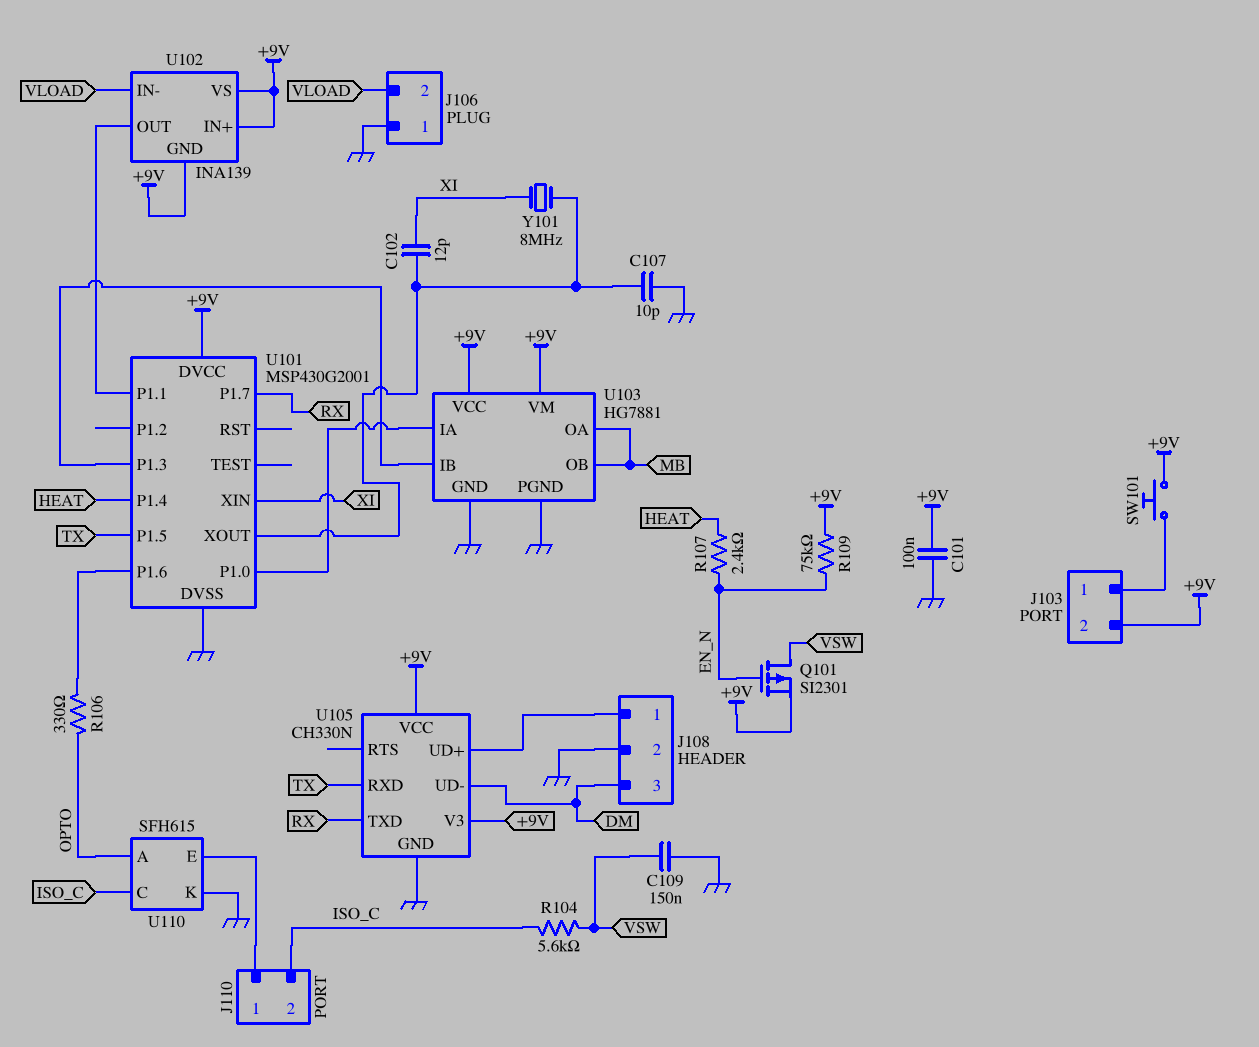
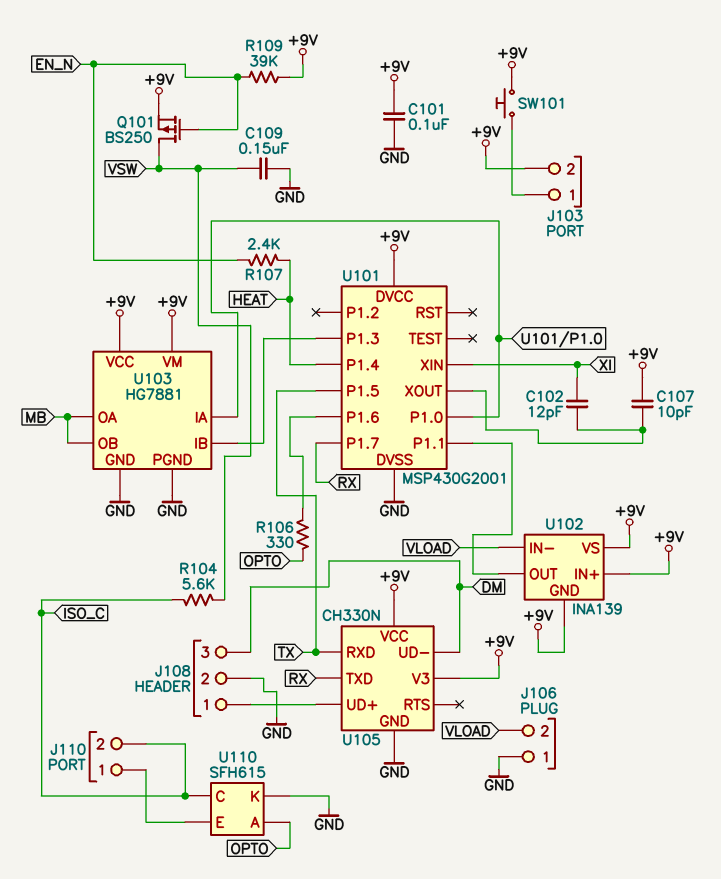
C107: 10pF (GND, U101/XOUT) -> 10pF (+9V, U101/XOUT)
Q101: PMOS SI2301 (G EN_N, D VSW, S +9V) -> PMOS BS250 (G EN_N, D VSW, S +9V)
R109: 75k (+9V, EN_N) -> 39k (+9V, EN_N)
Y101: 8MHz (U101/XOUT, XI) -> none

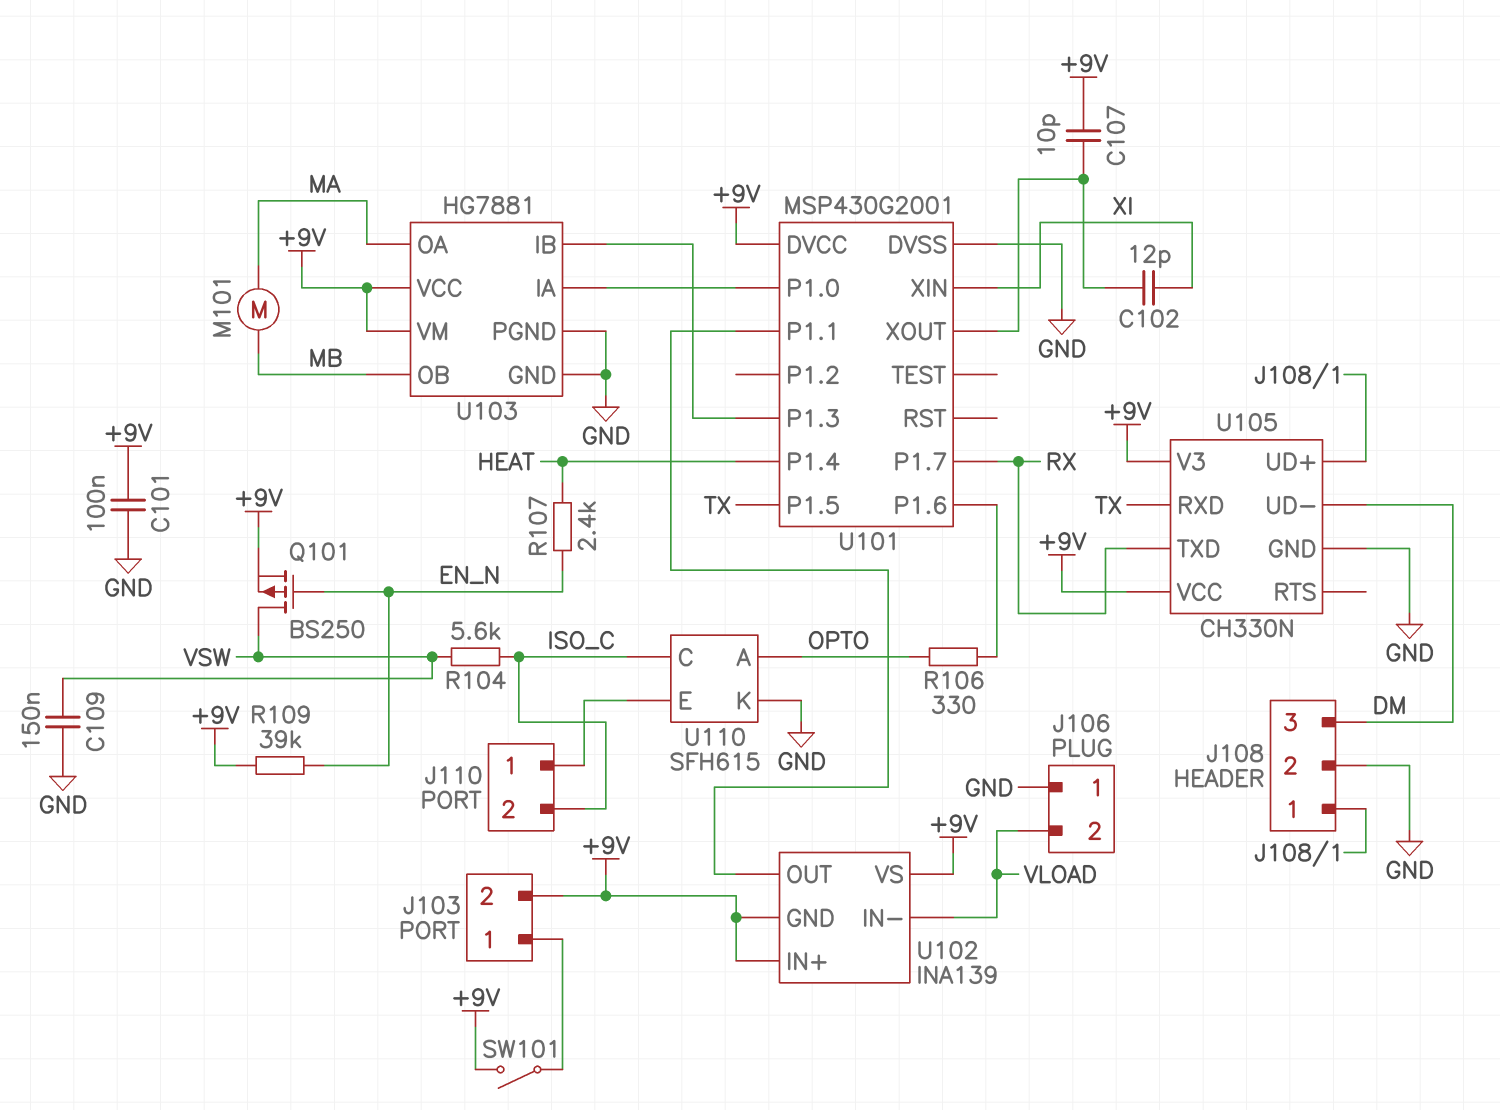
M101: none -> motor (MA, MB)
SW101: button (+9V, J103/1) -> switch (+9V, J103/1)
U103 pin OA: MB -> MA

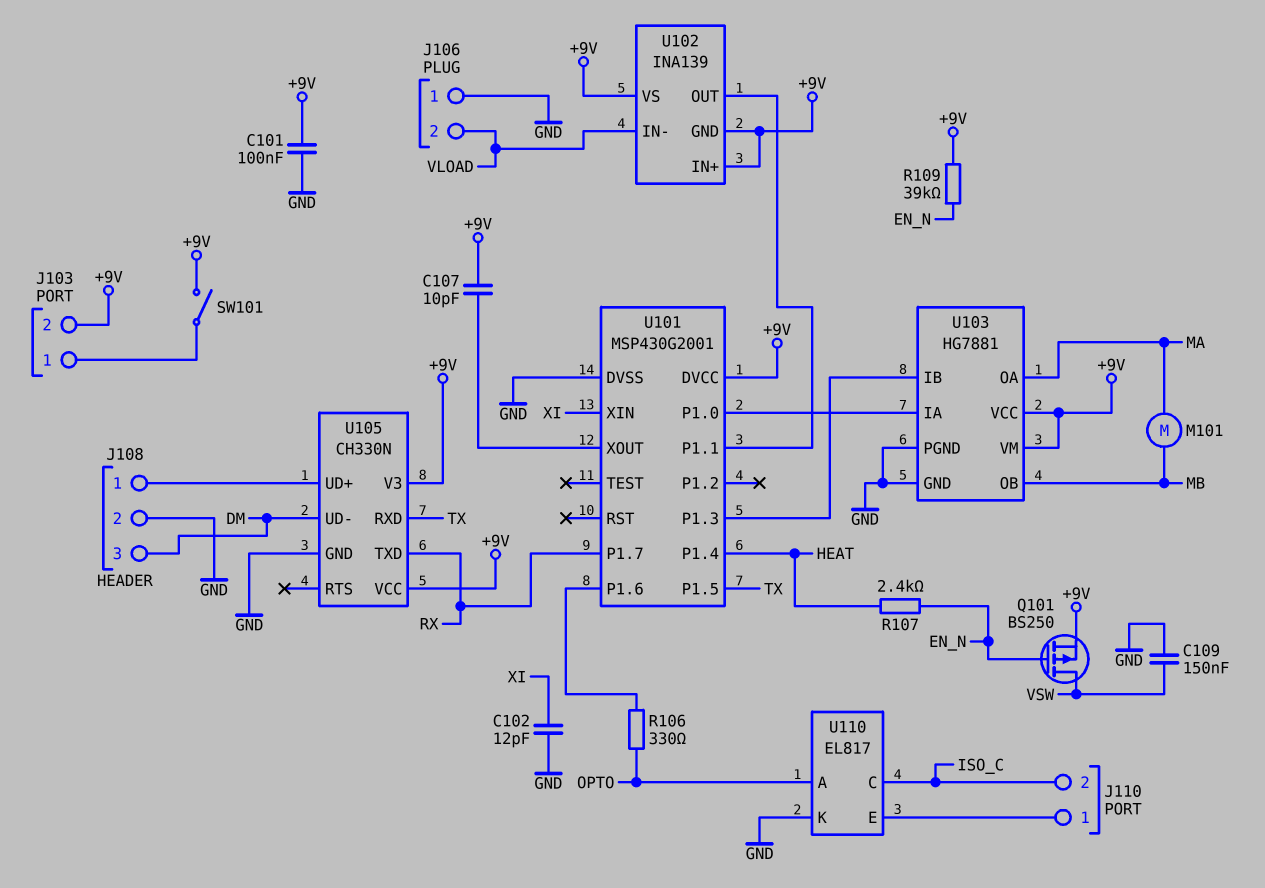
C102: 12pF (U101/XOUT, XI) -> 12pF (GND, XI)
R104: 5.6k (ISO_C, VSW) -> none
U110: SFH615 -> EL817

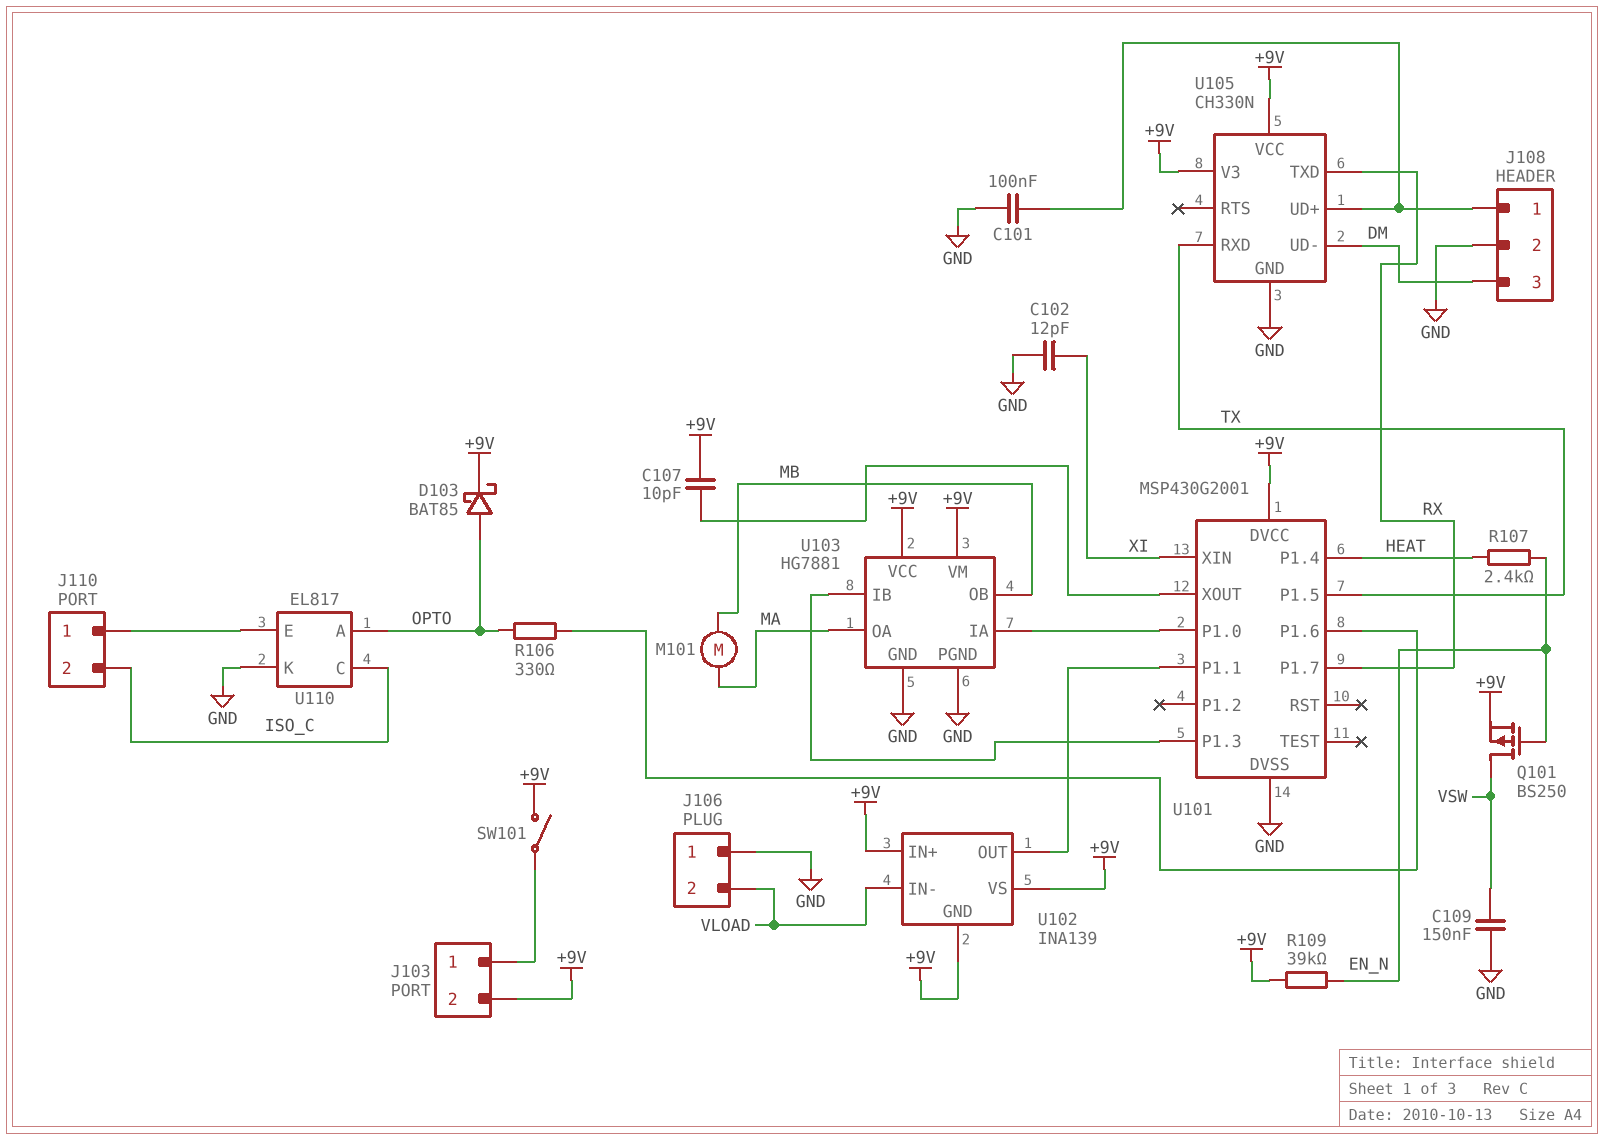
C101: 100nF (+9V, GND) -> 100nF (GND, J108/1)
D103: none -> schottky BAT85 (A OPTO, K +9V)

